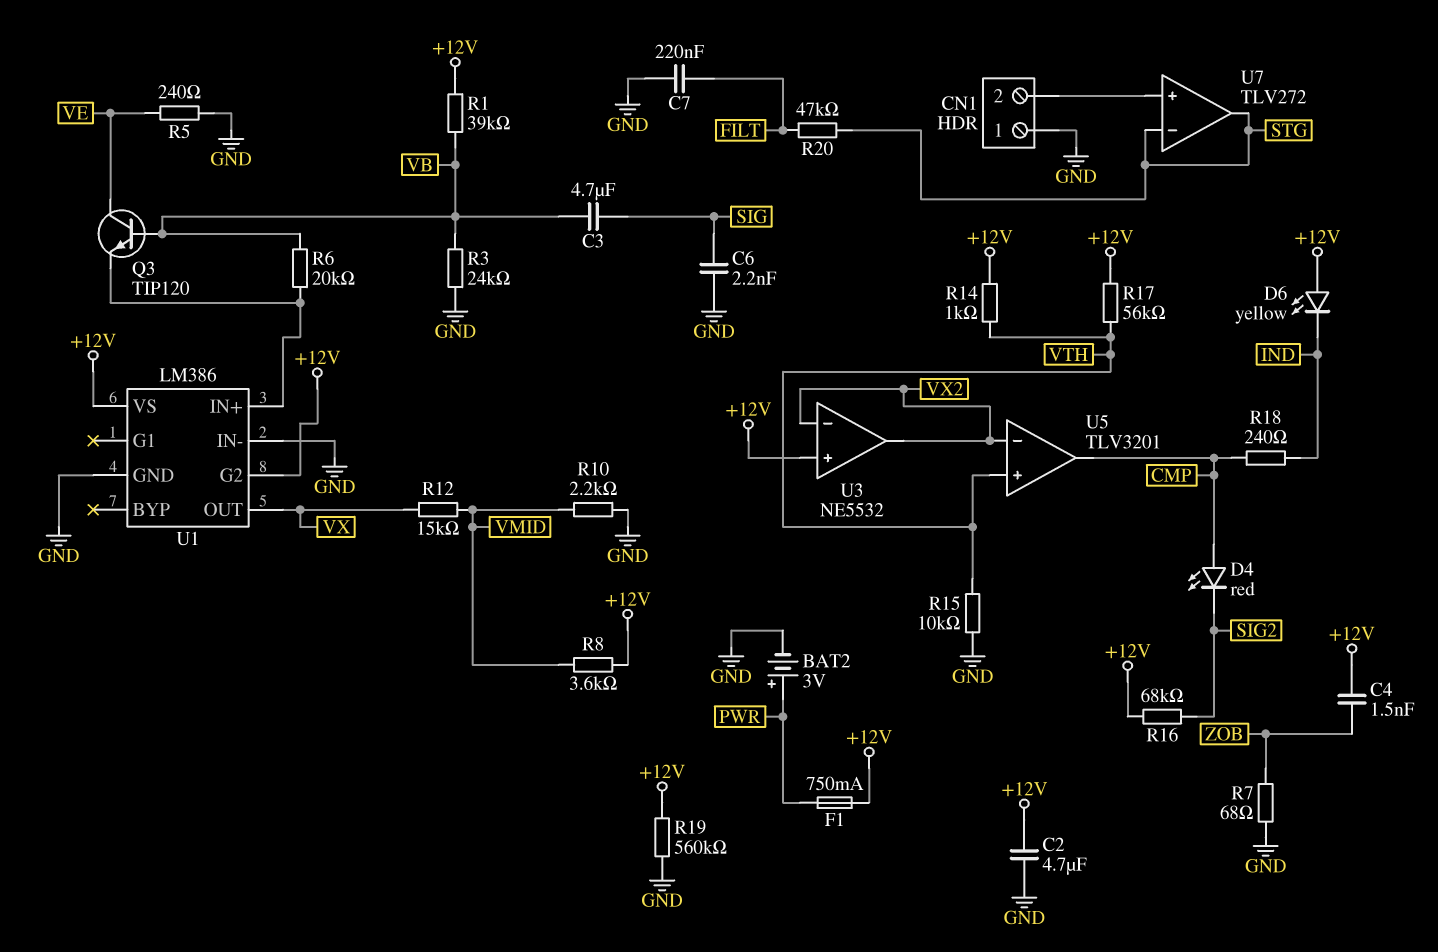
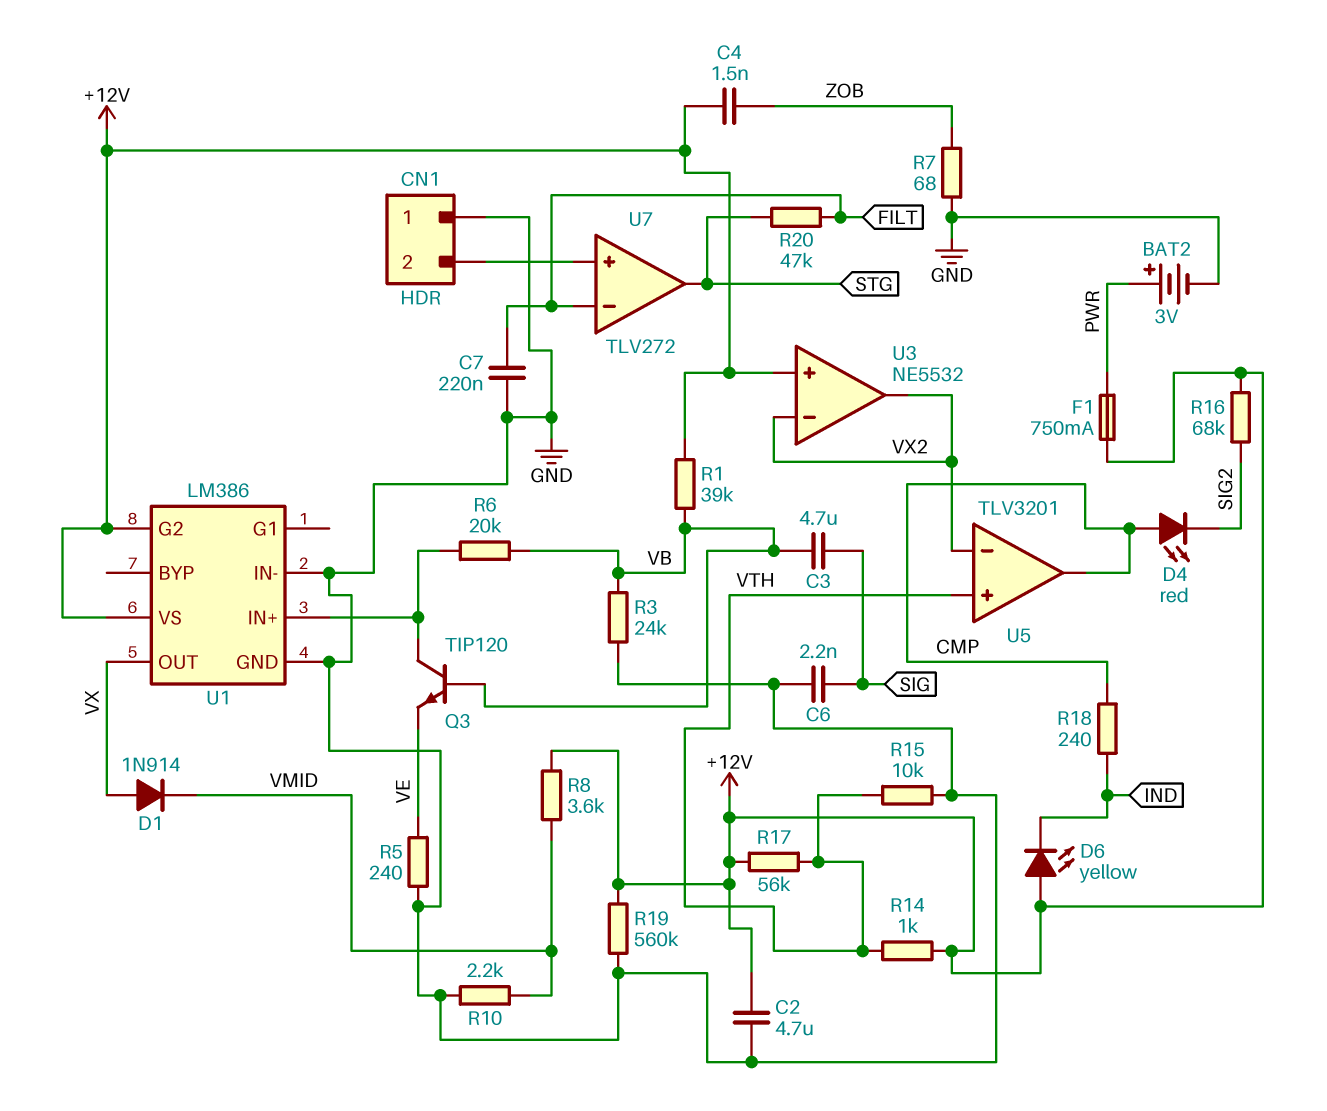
D1: none -> diode 1N914 (A VX, K VMID)
Q3: NPN TIP120 (B VB, C VE, E U1/IN+) -> NPN TIP120 (B VB, C U1/IN+, E VE)
R12: 15k (VMID, VX) -> none
U7 pin in-: STG -> FILT

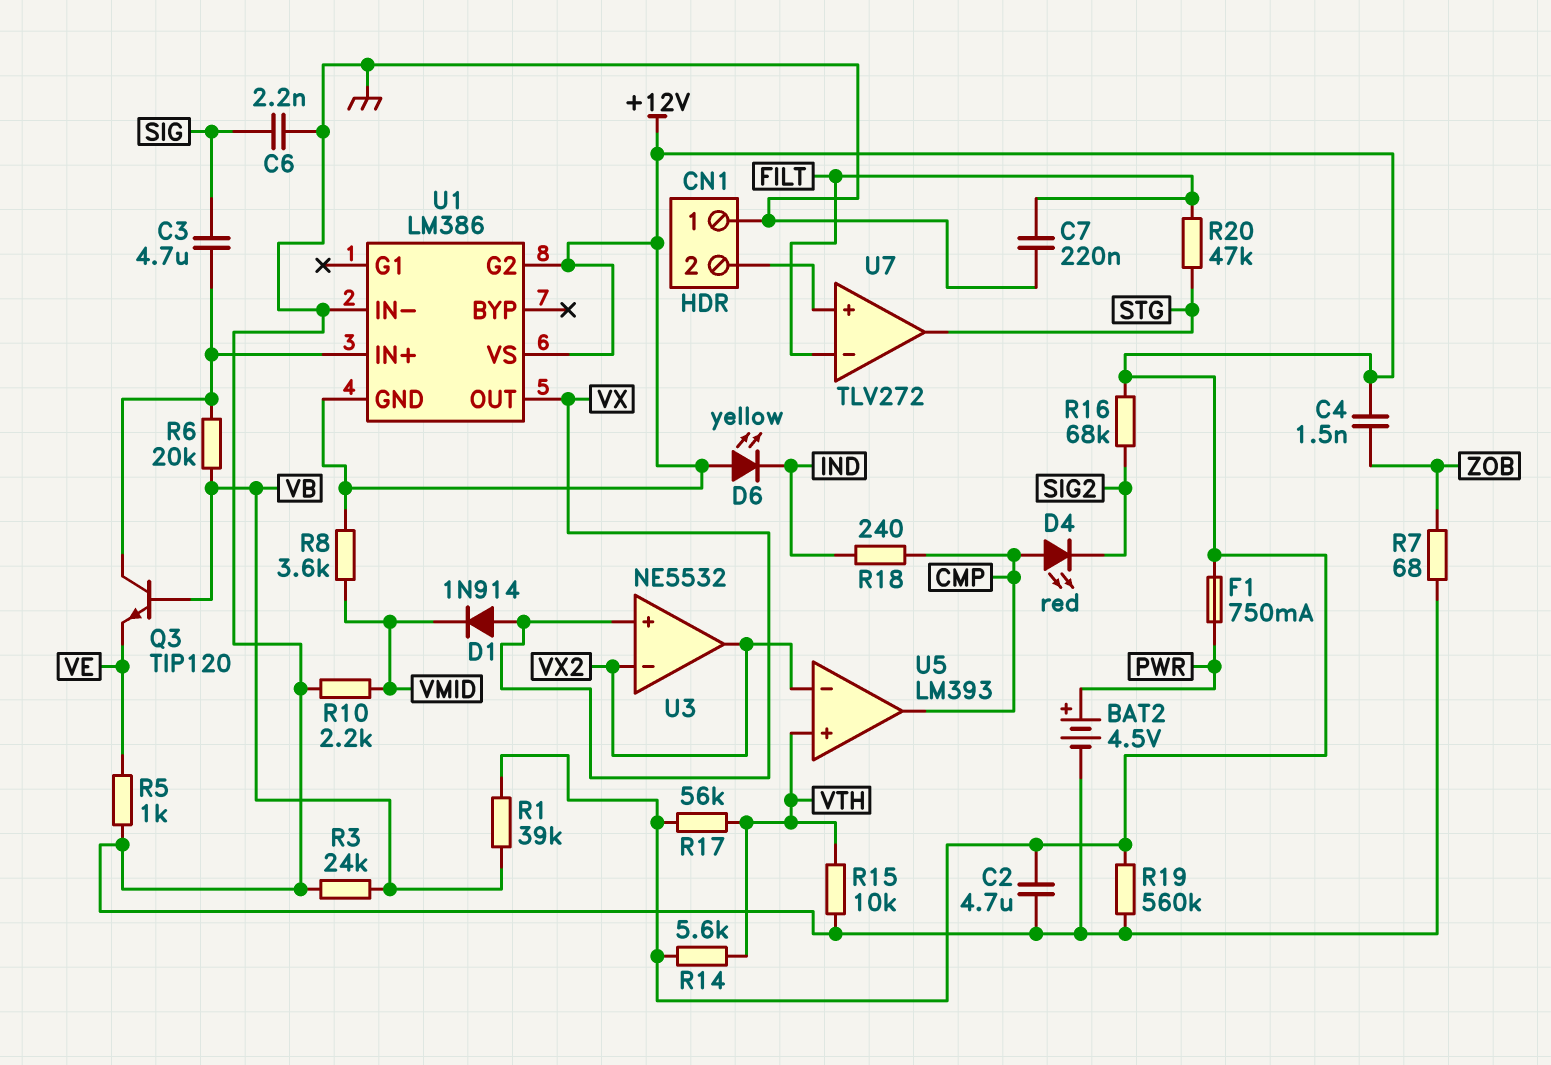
BAT2: 3V (plus PWR, minus GND) -> 4.5V (plus PWR, minus GND)
C3: 4.7uF (SIG, VB) -> 4.7uF (SIG, U1/IN+)
R5: 240 (GND, VE) -> 1k (GND, VE)
R14: 1k (+12V, VTH) -> 5.6k (+12V, VTH)
U1 pin GND: GND -> +12V
U3 pin in+: +12V -> VX
U5: TLV3201 -> LM393

